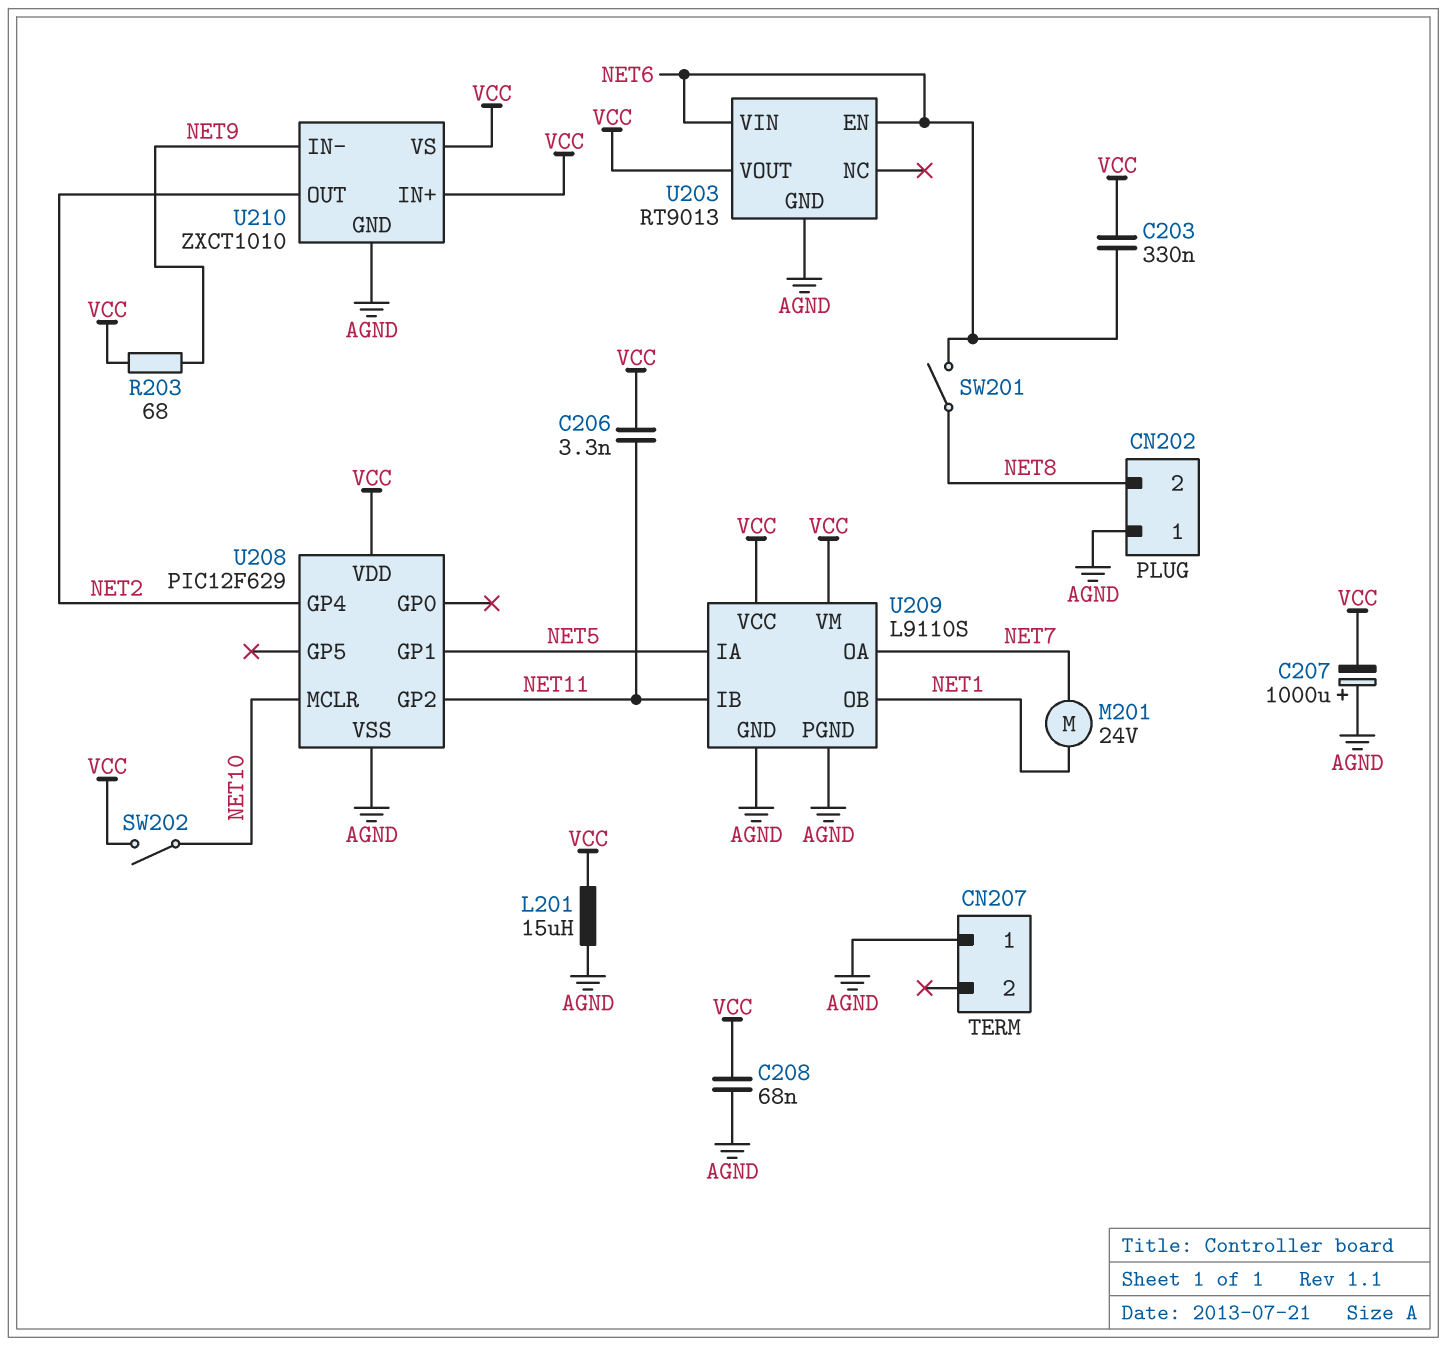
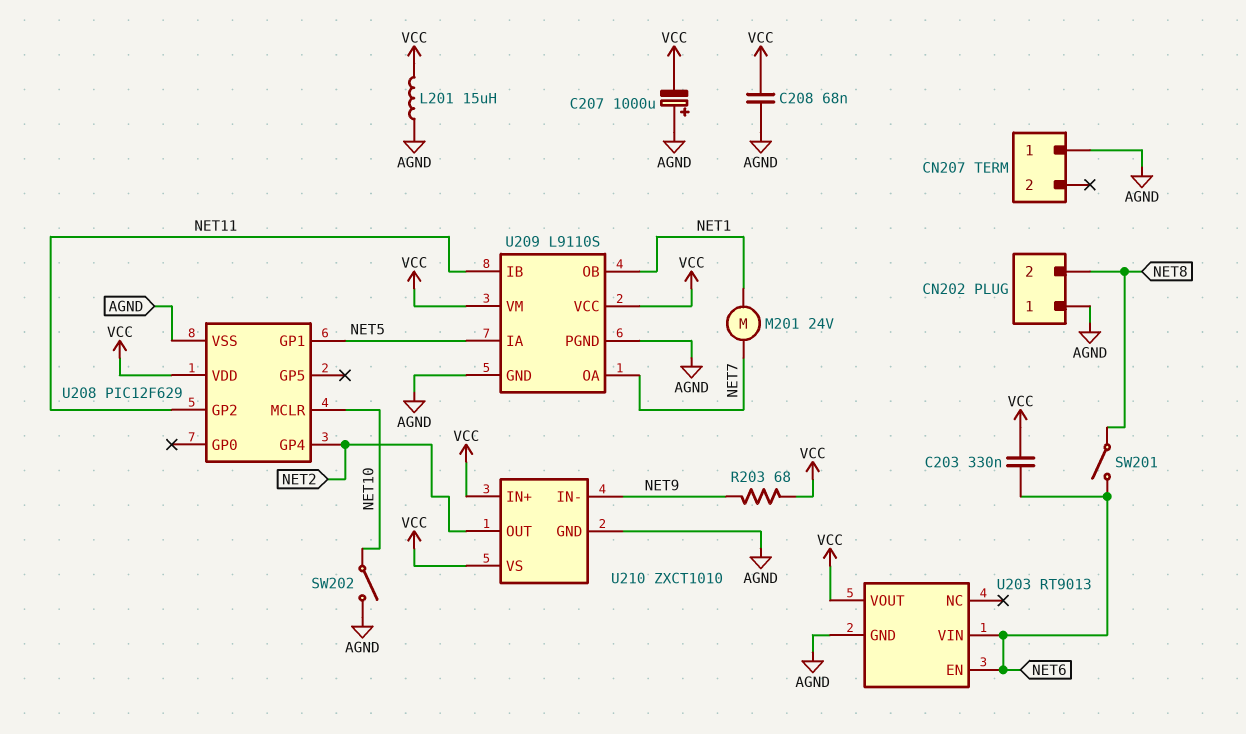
C206: 3.3nF (NET11, VCC) -> none
SW202: switch (NET10, VCC) -> switch (AGND, NET10)

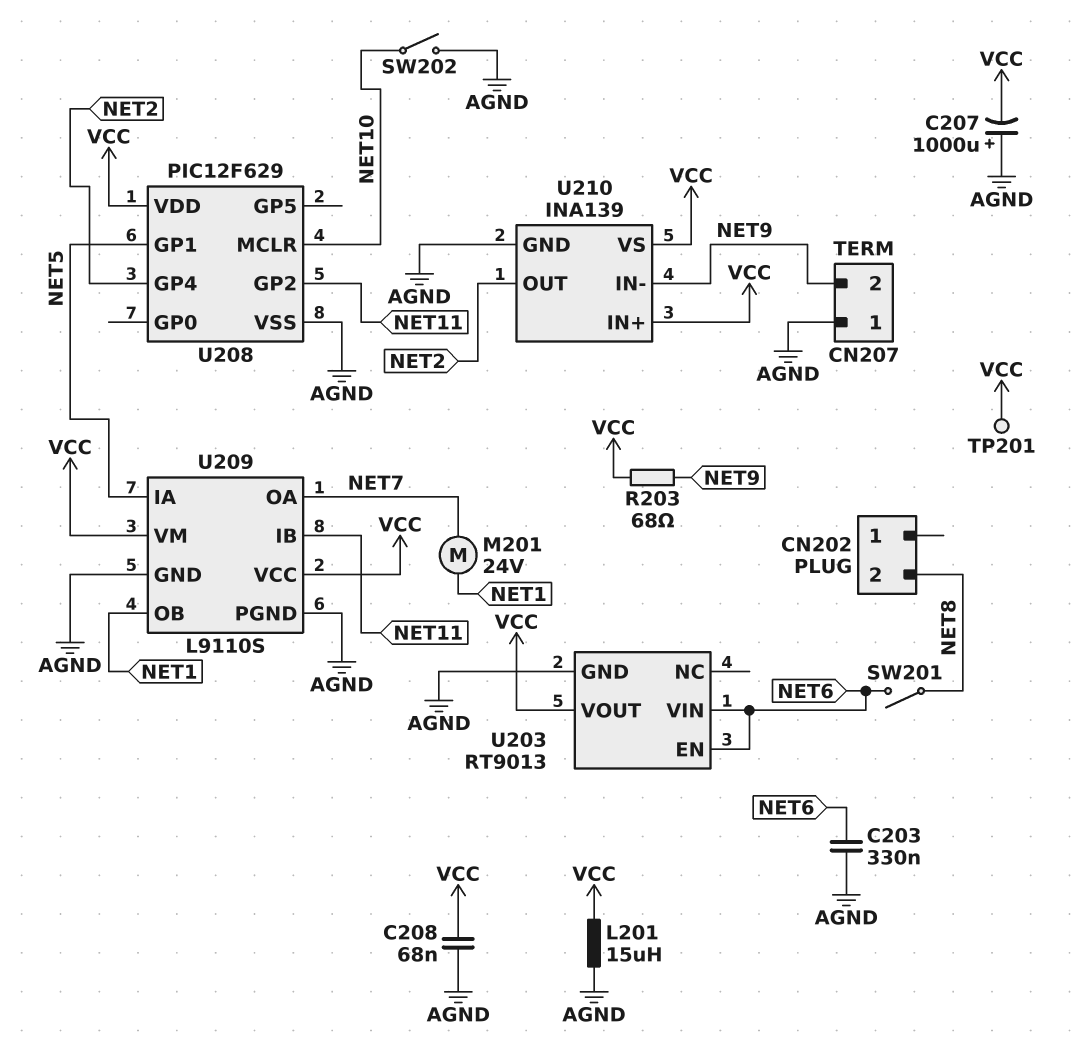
C203: 330nF (NET6, VCC) -> 330nF (AGND, NET6)
CN202 pin 1: AGND -> none
CN207 pin 2: none -> NET9
TP201: none -> test point (VCC)
U210: ZXCT1010 -> INA139

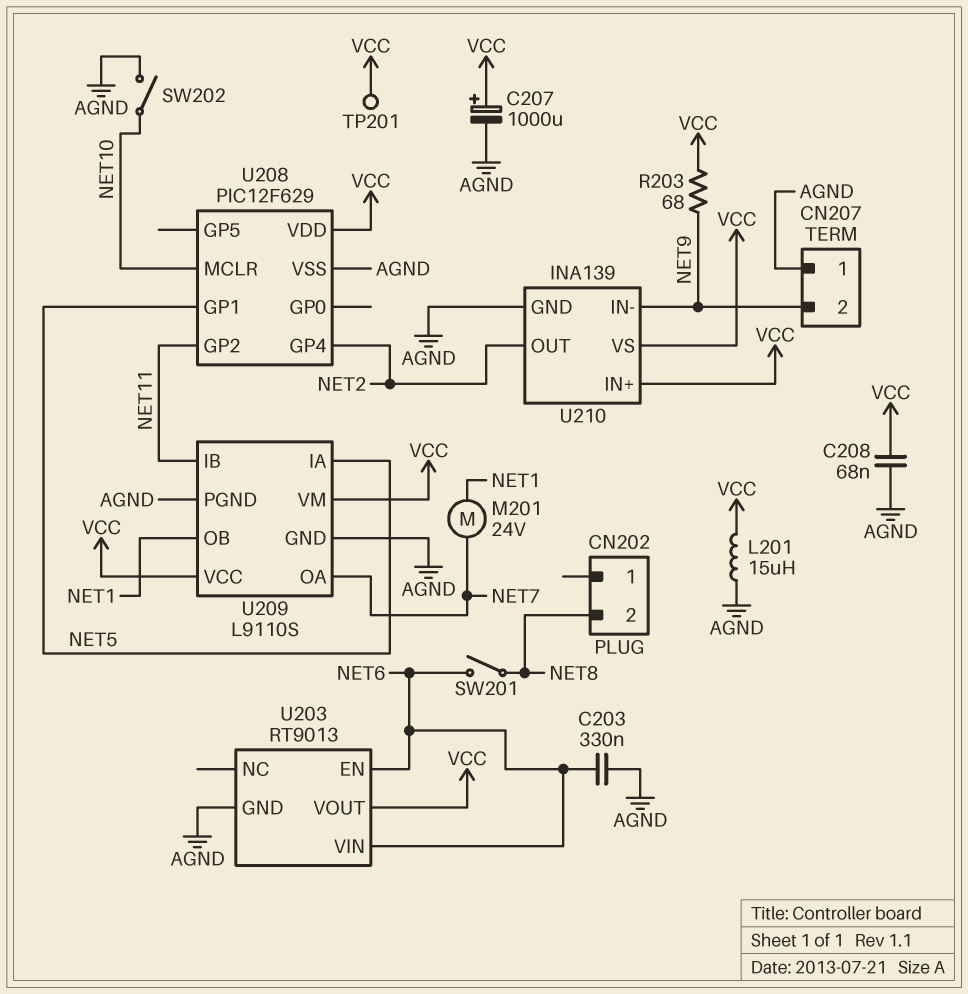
C207: 1000uF (plus AGND, minus VCC) -> 1000uF (plus VCC, minus AGND)

